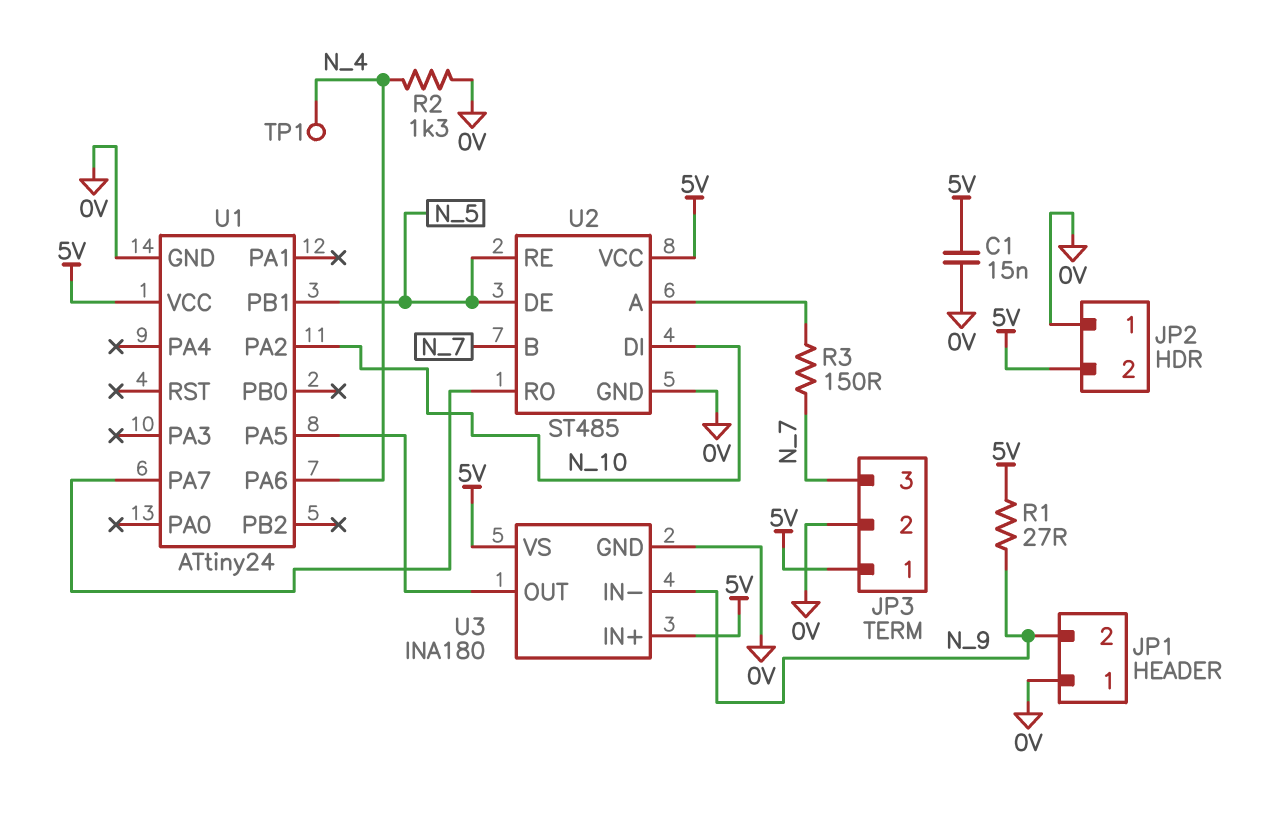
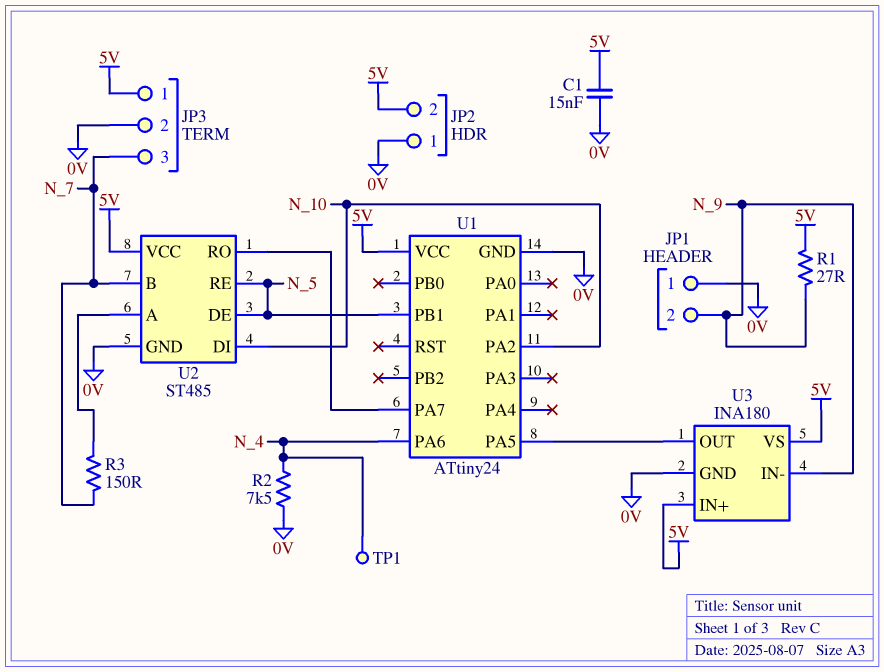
R2: 1.3k (0V, N_4) -> 7.5k (0V, N_4)

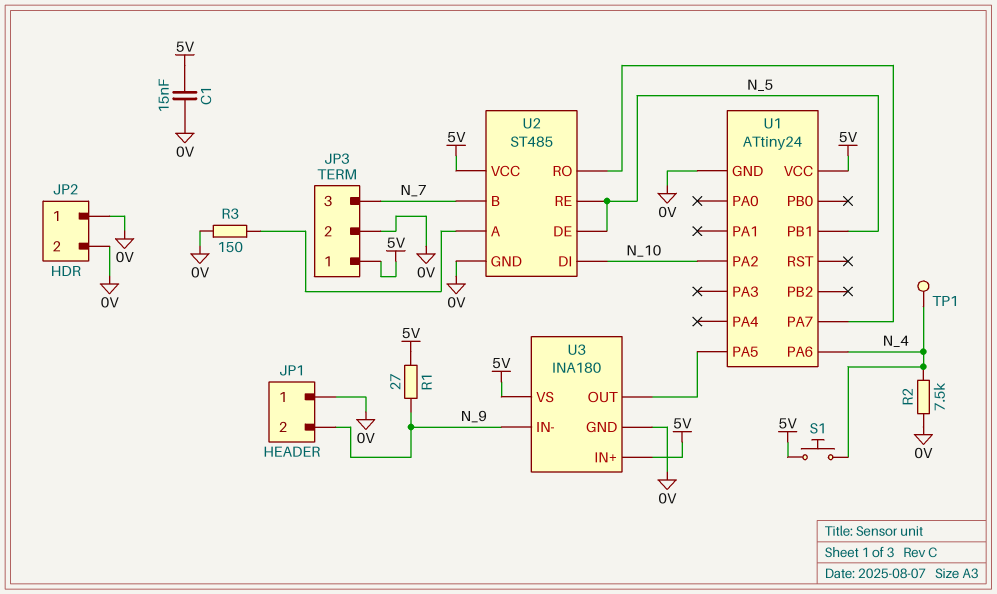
JP2 pin 2: 5V -> 0V
R3: 150 (N_7, U2/A) -> 150 (0V, U2/A)
S1: none -> button (5V, N_4)

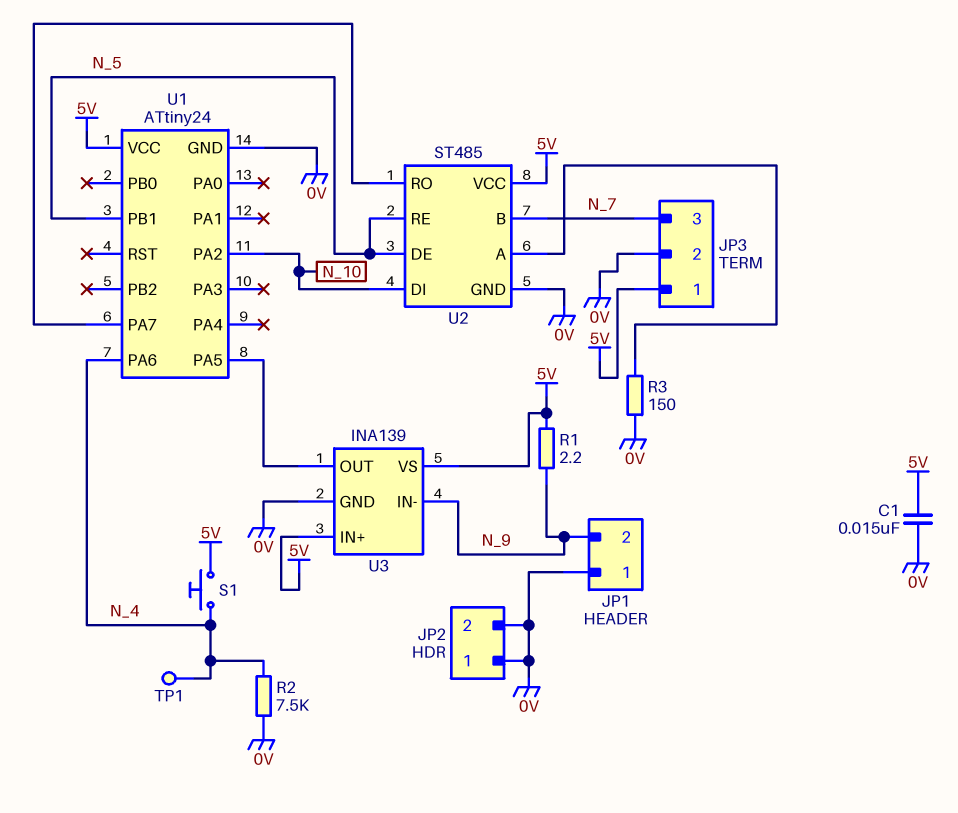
R1: 27 (5V, N_9) -> 2.2 (5V, N_9)
U3: INA180 -> INA139

